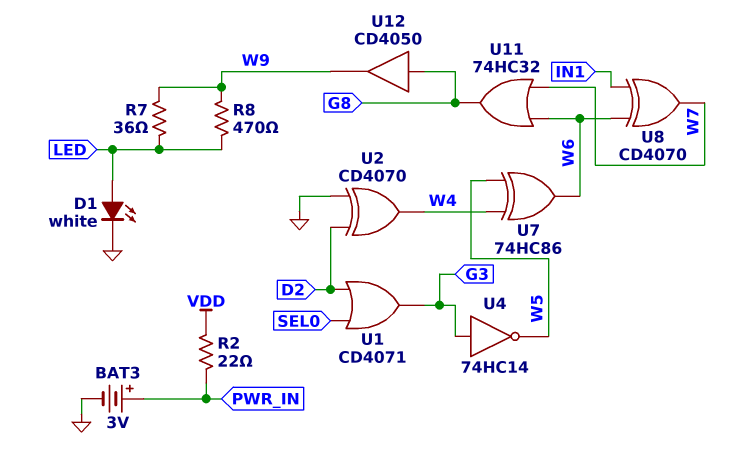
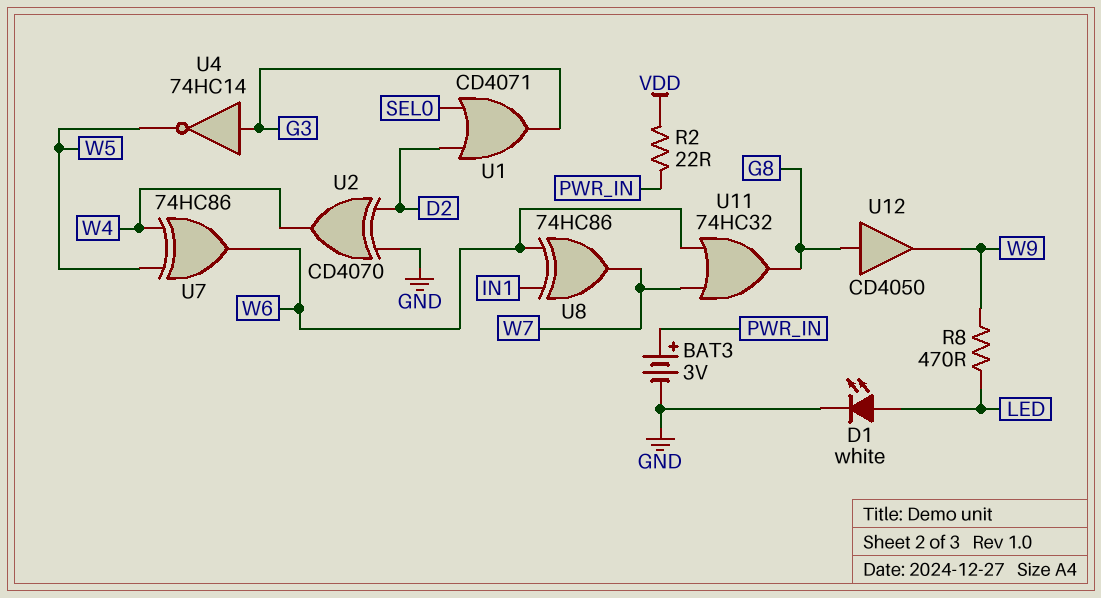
R7: 36 (LED, W9) -> none
U8: XOR CD4070 (in IN1, in W6, out W7) -> XOR 74HC86 (in IN1, in W6, out W7)

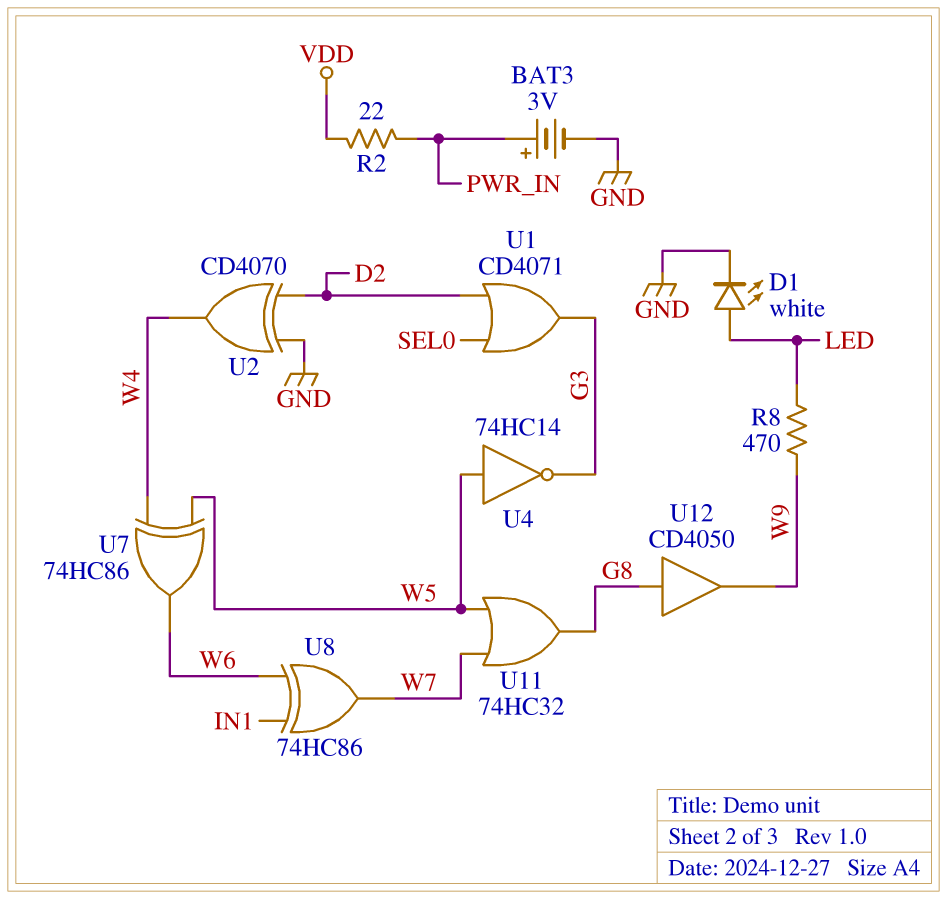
U4: NOT 74HC14 (in G3, out W5) -> NOT 74HC14 (in W5, out G3)
U11: OR 74HC32 (in W6, in W7, out G8) -> OR 74HC32 (in W5, in W7, out G8)

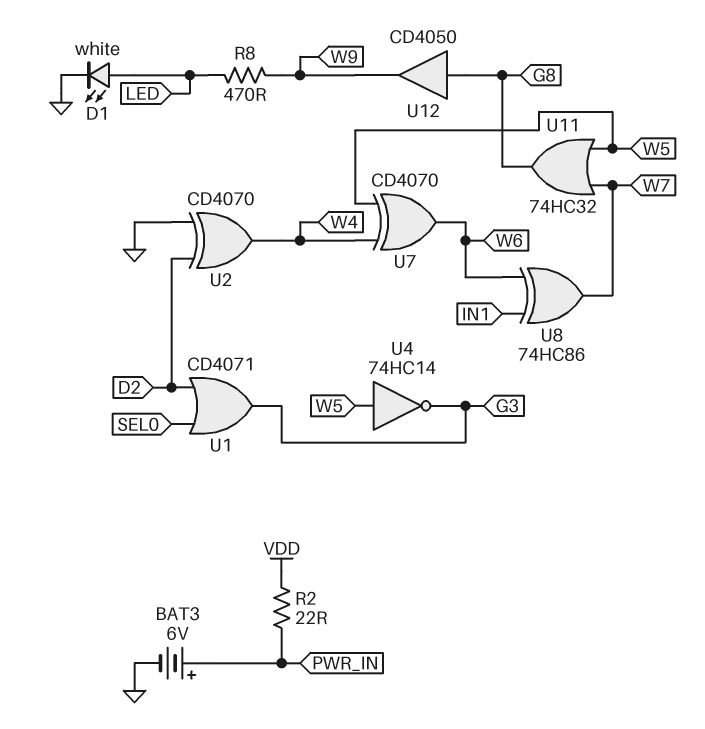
BAT3: 3V (plus PWR_IN, minus GND) -> 6V (plus PWR_IN, minus GND)
U7: XOR 74HC86 (in W4, in W5, out W6) -> XOR CD4070 (in W4, in W5, out W6)

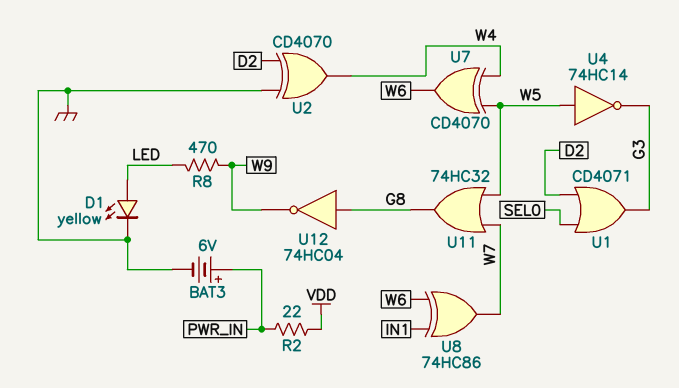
D1: LED white (A LED, K GND) -> LED yellow (A LED, K GND)
U12: buffer CD4050 (in G8, out W9) -> NOT 74HC04 (in G8, out W9)

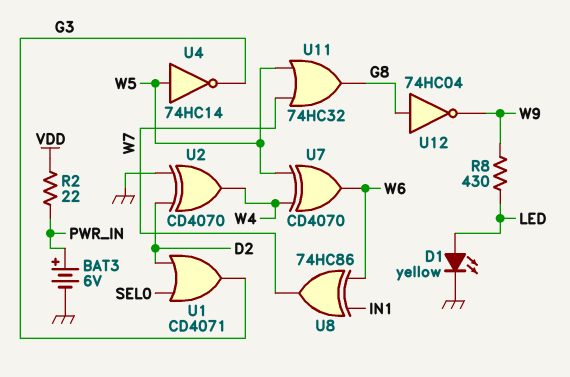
R8: 470 (LED, W9) -> 430 (LED, W9)

